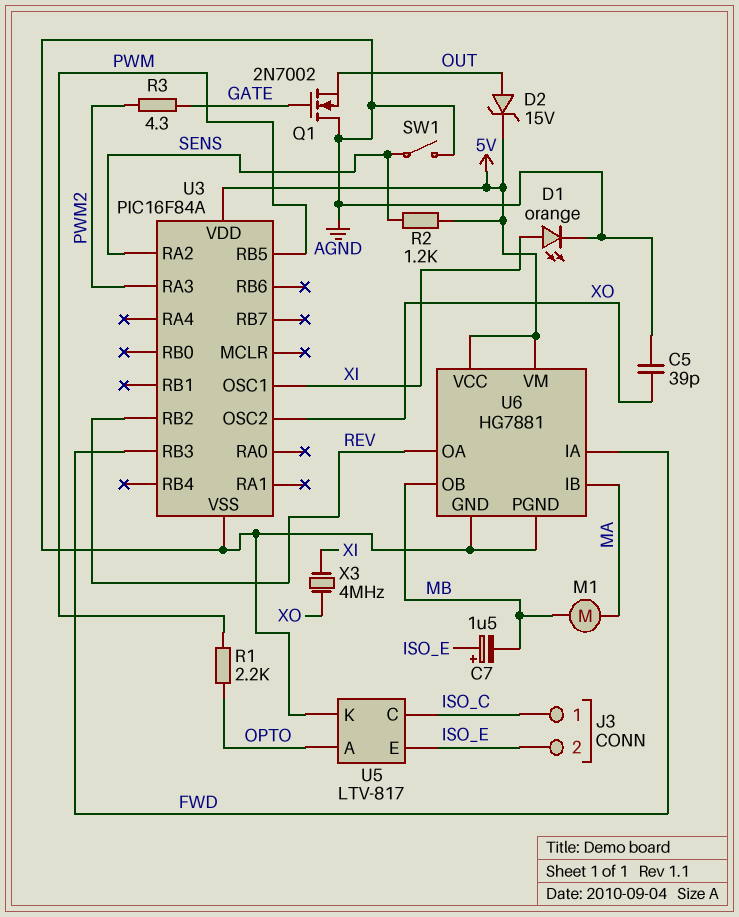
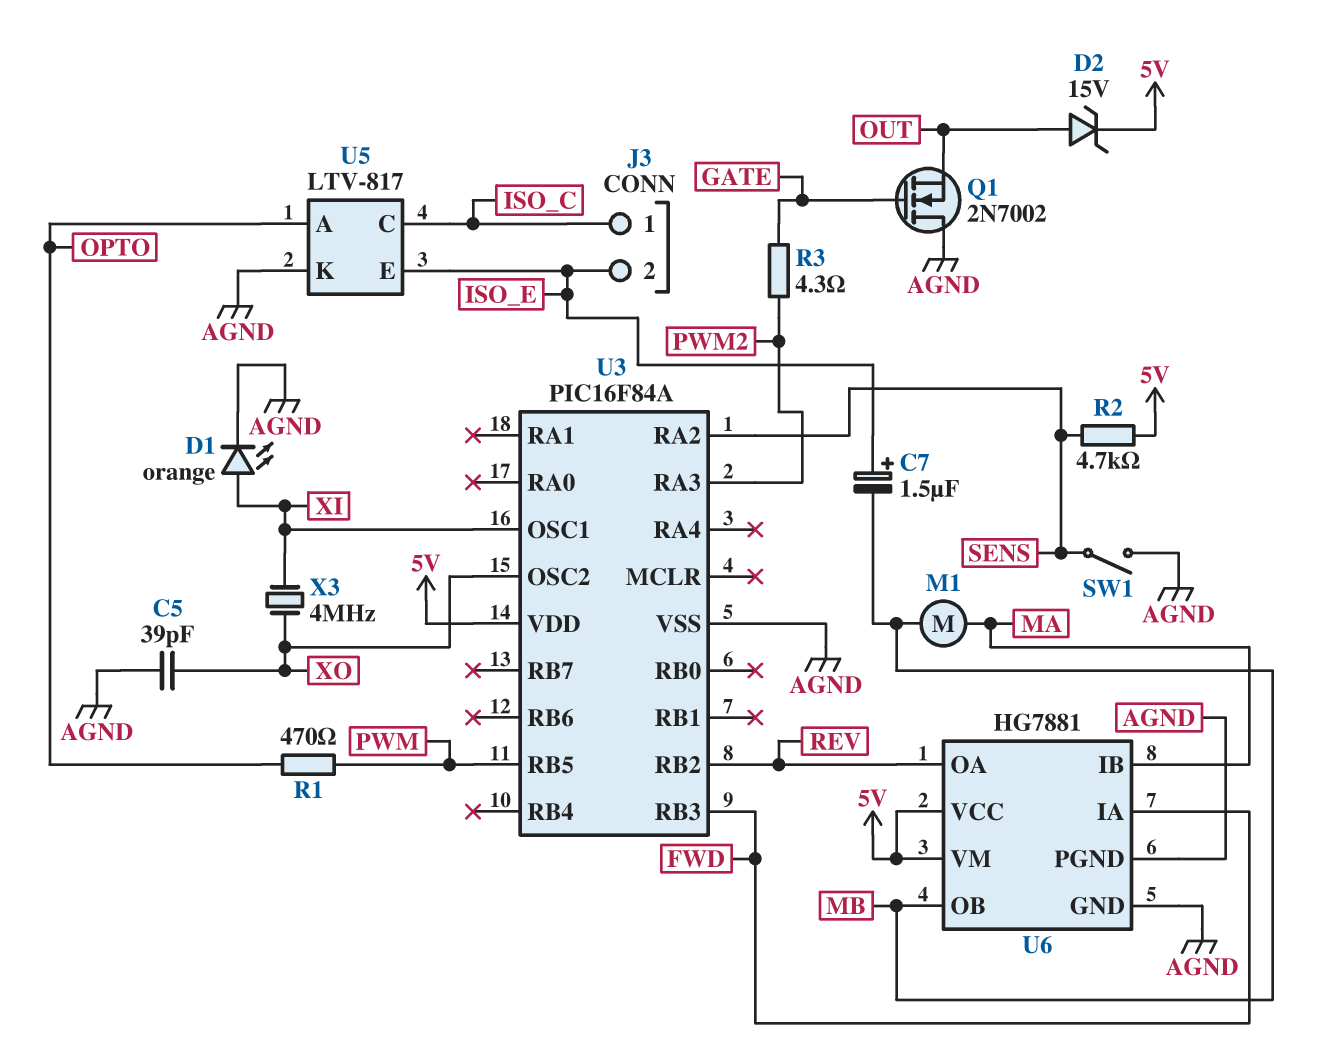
R1: 2.2k (OPTO, PWM) -> 470 (OPTO, PWM)
R2: 1.2k (5V, SENS) -> 4.7k (5V, SENS)

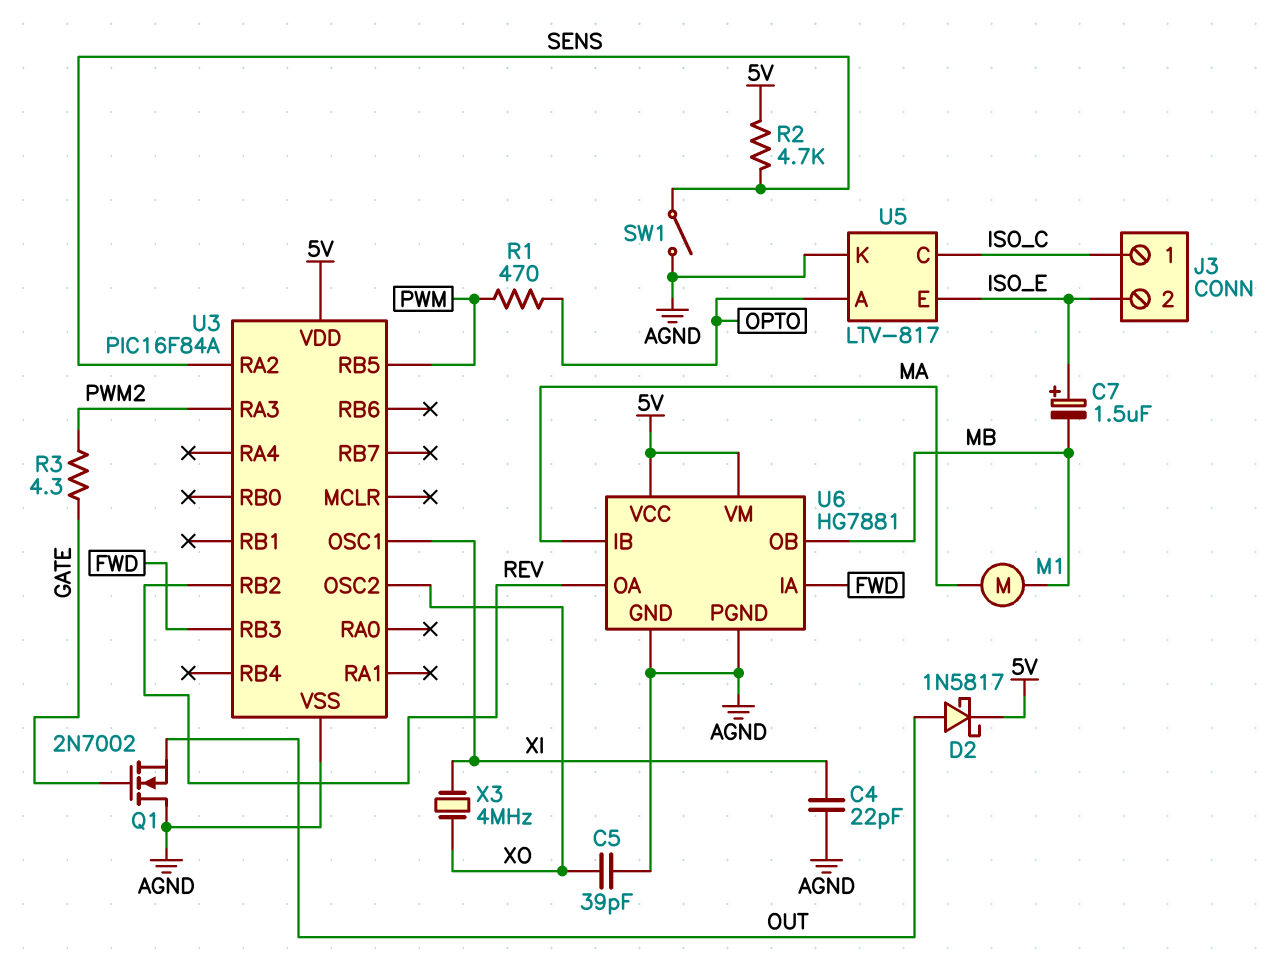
C4: none -> 22pF (AGND, XI)
D1: LED orange (A XI, K AGND) -> none
D2: zener 15V (A OUT, K 5V) -> schottky 1N5817 (A OUT, K 5V)

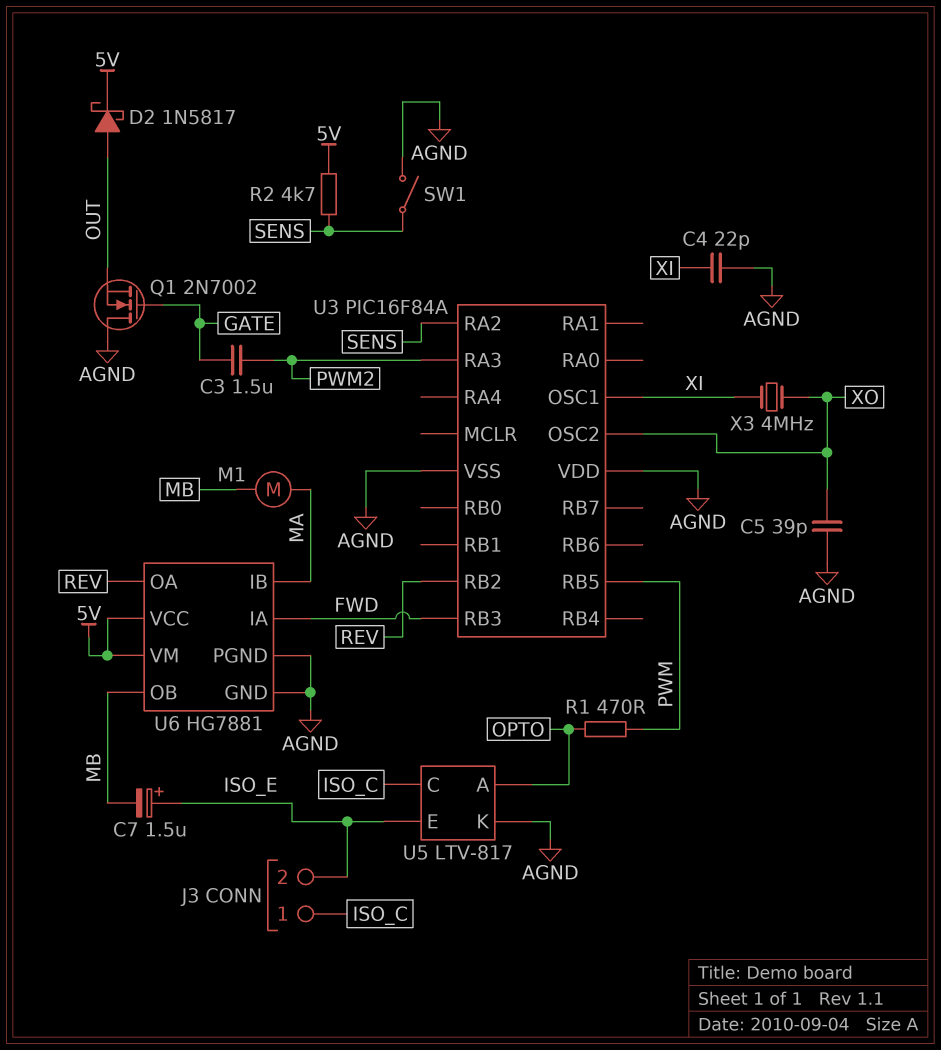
C3: none -> 1.5uF (GATE, PWM2)
R3: 4.3 (GATE, PWM2) -> none
U3 pin VDD: 5V -> AGND

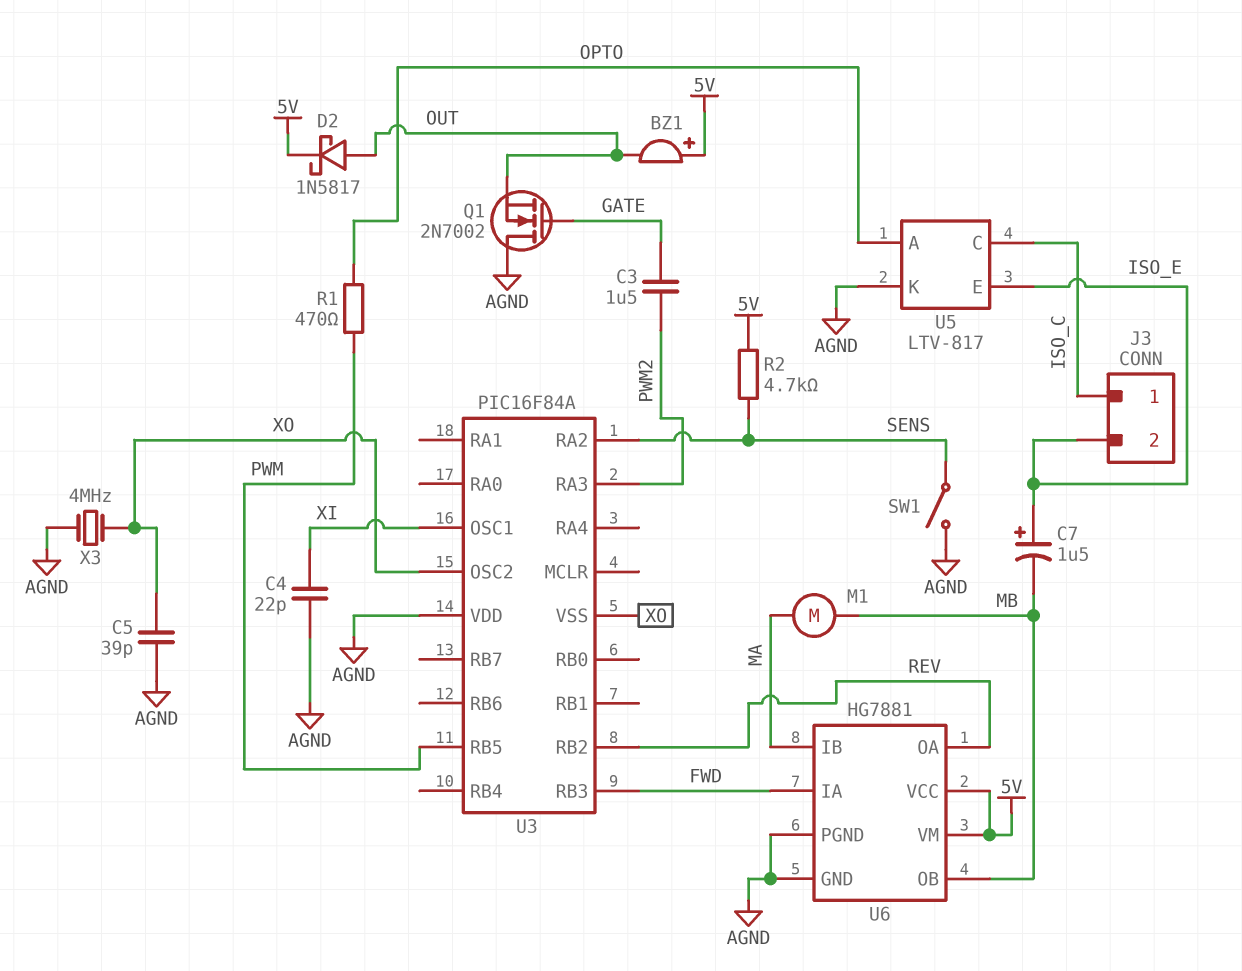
BZ1: none -> buzzer (plus 5V, minus OUT)
U3 pin VSS: AGND -> XO
X3: 4MHz (XI, XO) -> 4MHz (AGND, XO)

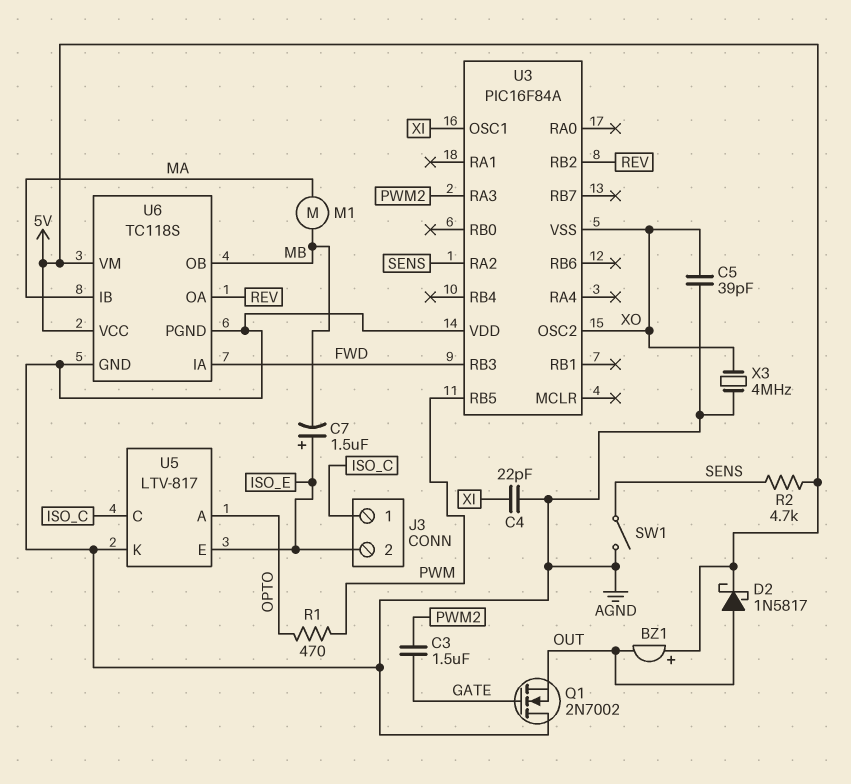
U6: HG7881 -> TC118S

